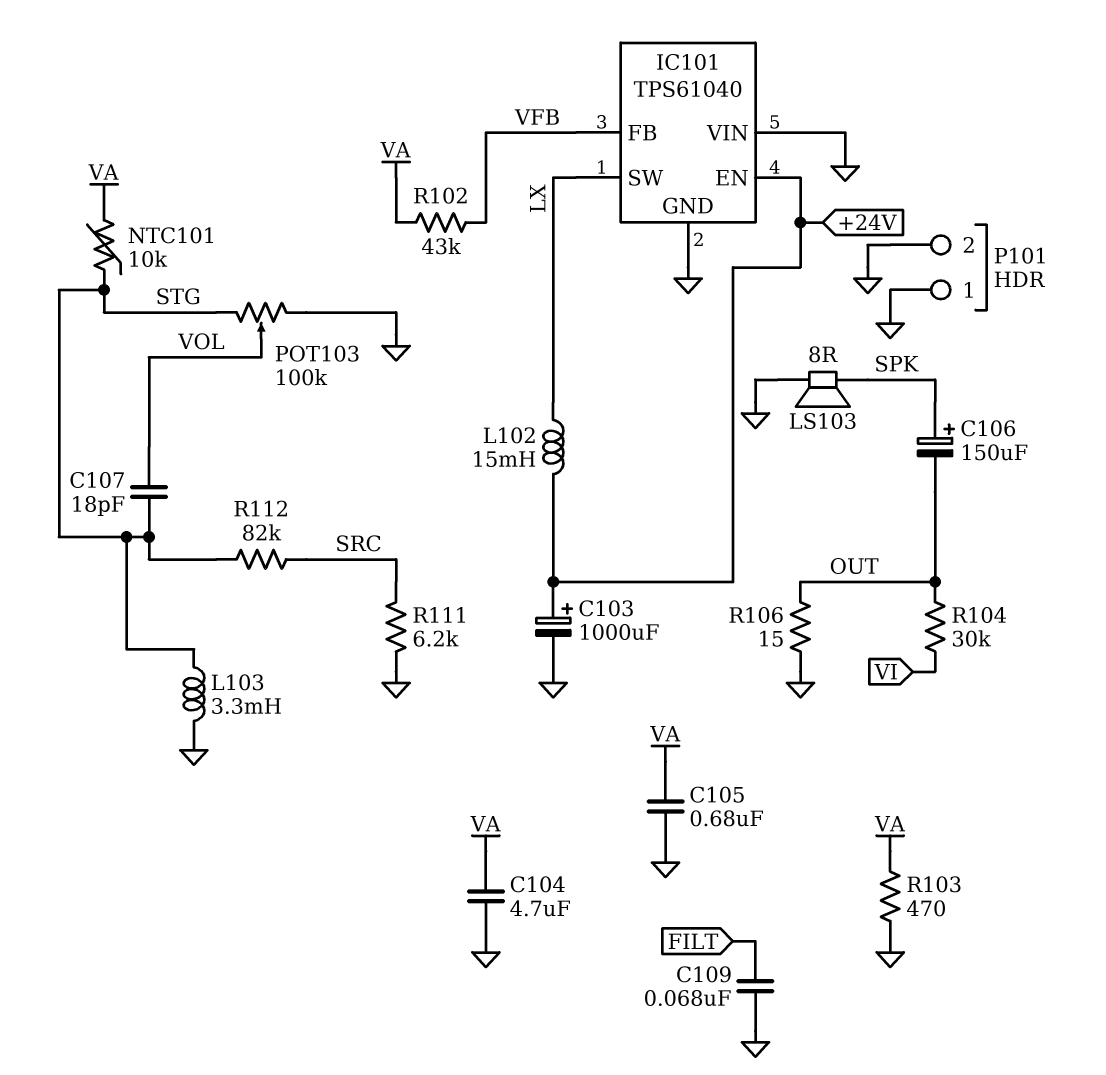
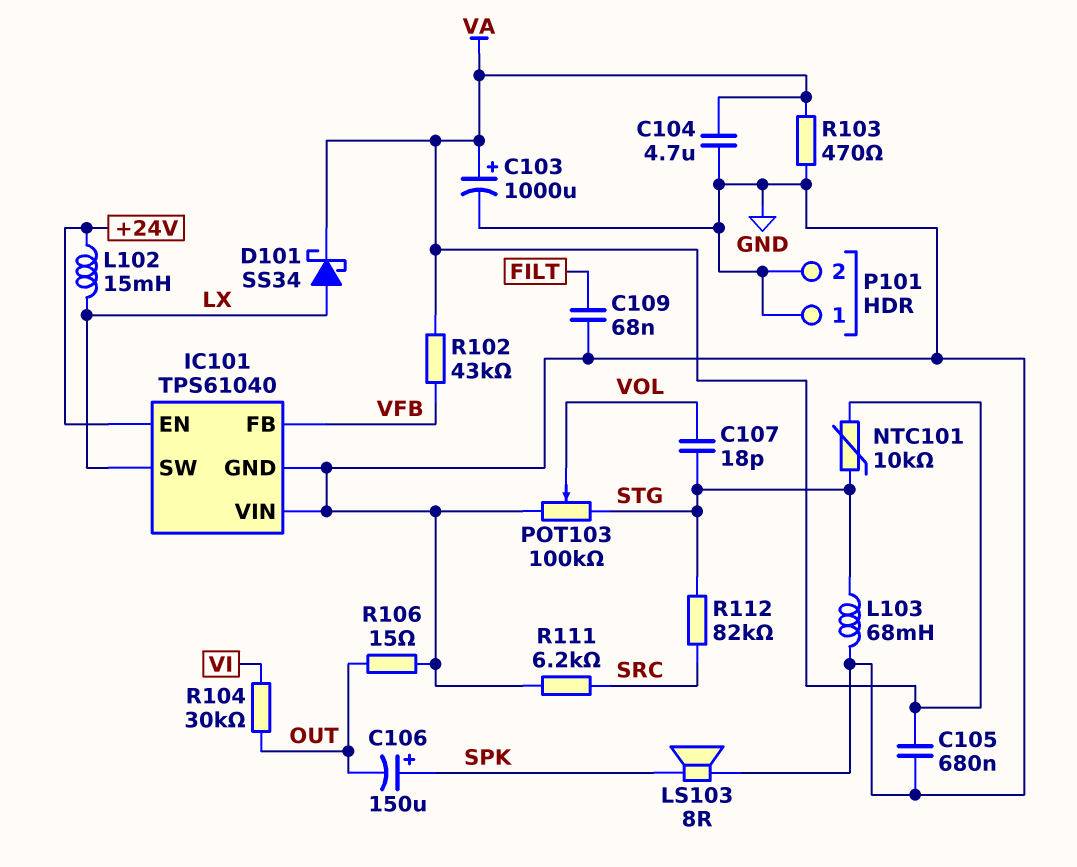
C103: 1000uF (plus +24V, minus GND) -> 1000uF (plus VA, minus GND)
D101: none -> schottky SS34 (A LX, K VA)
L103: 3.3mH (GND, STG) -> 68mH (GND, STG)

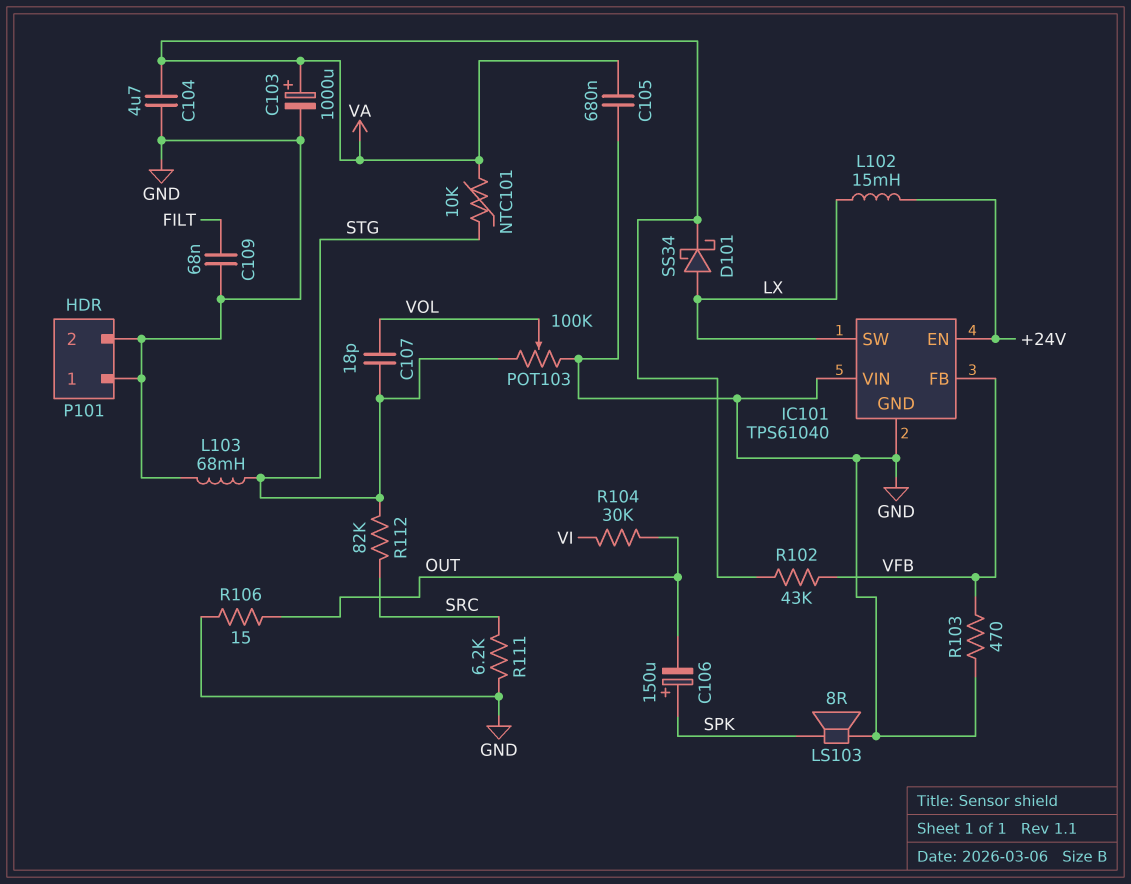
R103: 470 (GND, VA) -> 470 (GND, VFB)

